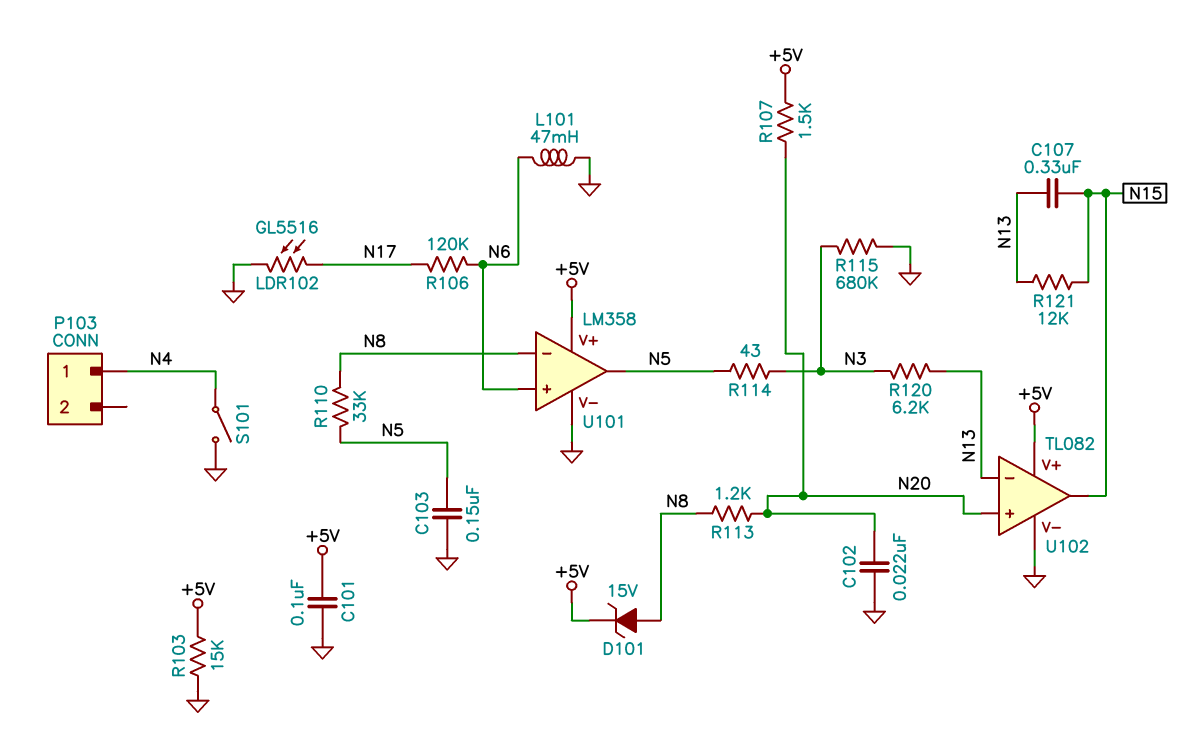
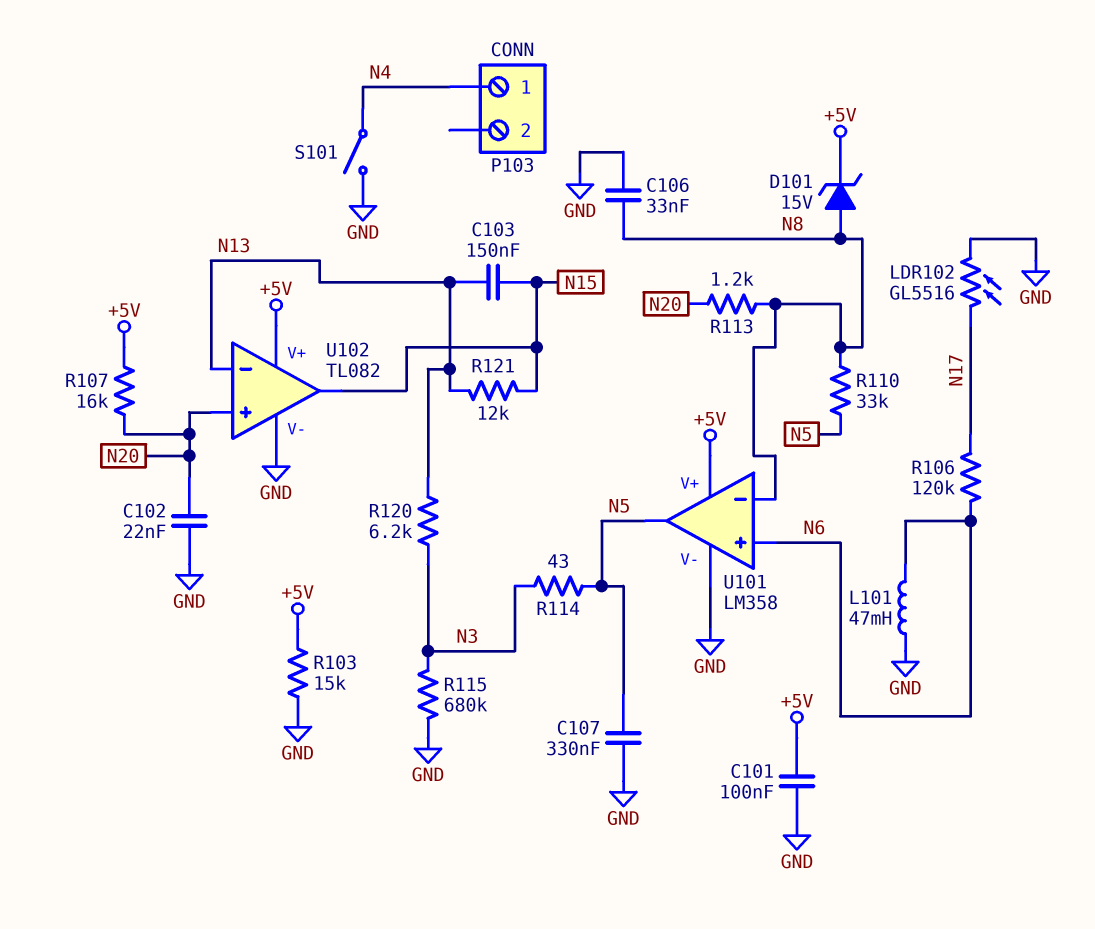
C103: 150nF (GND, N5) -> 150nF (N13, N15)
C106: none -> 33nF (GND, N8)
C107: 330nF (N13, N15) -> 330nF (GND, N5)
R107: 1.5k (+5V, N20) -> 16k (+5V, N20)

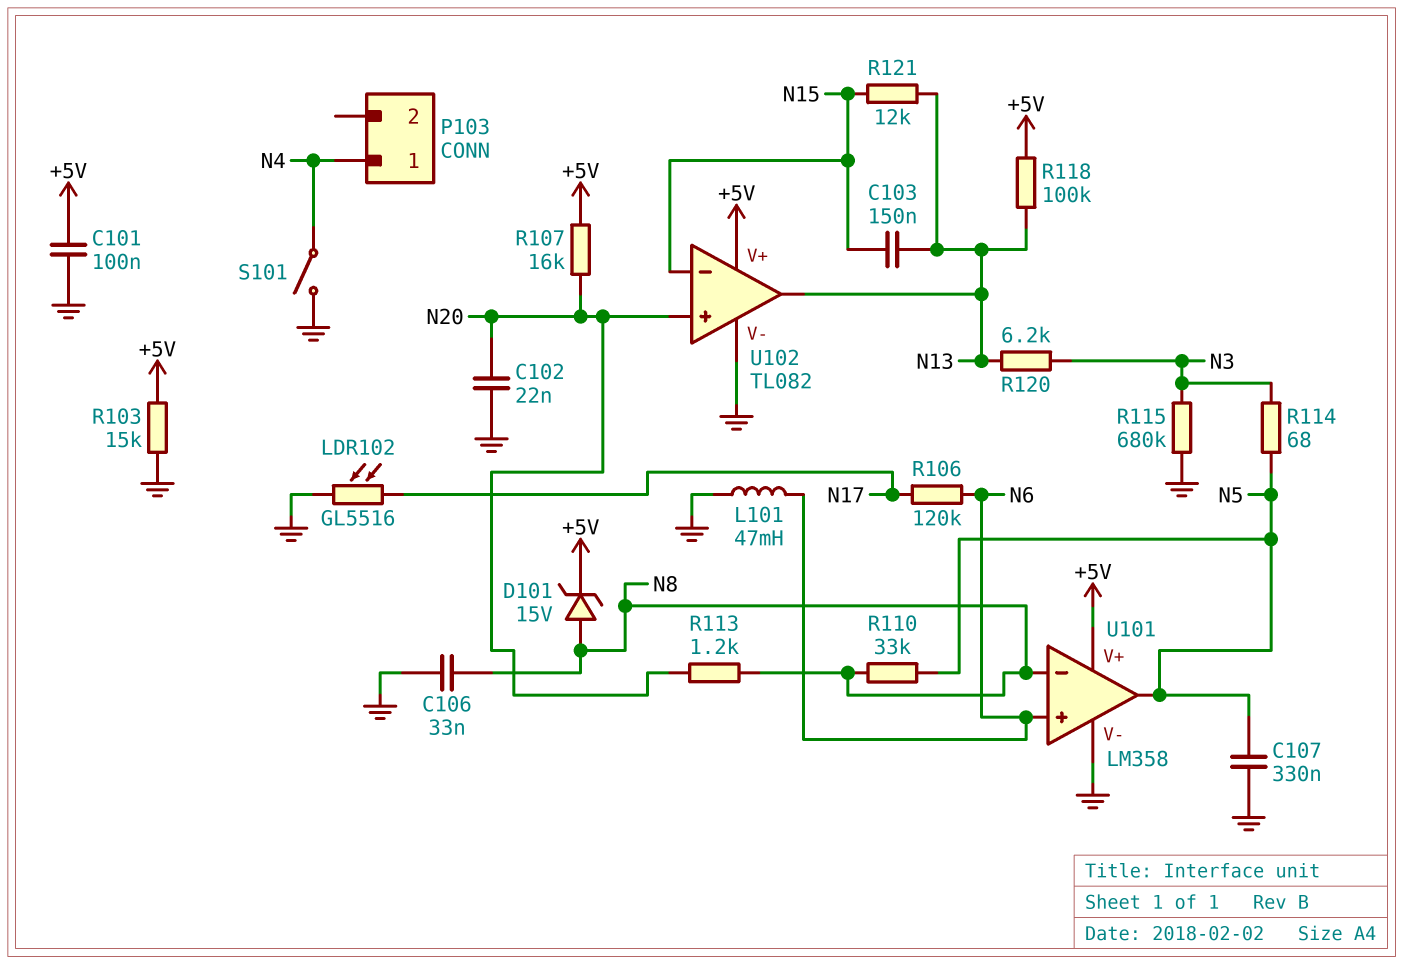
R114: 43 (N3, N5) -> 68 (N3, N5)
R118: none -> 100k (+5V, N13)
U102 pin in-: N13 -> N15
U102 pin out: N15 -> N13

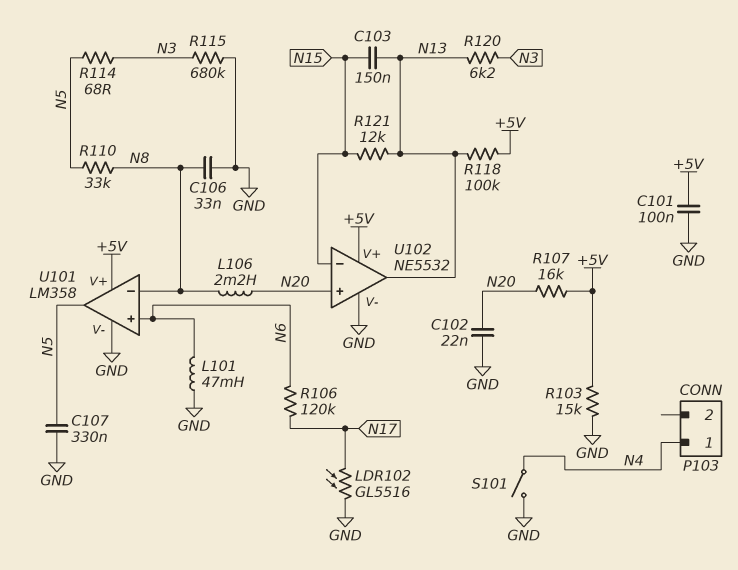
D101: zener 15V (A N8, K +5V) -> none
L106: none -> 2.2mH (N8, N20)
R113: 1.2k (N8, N20) -> none
U102: TL082 -> NE5532

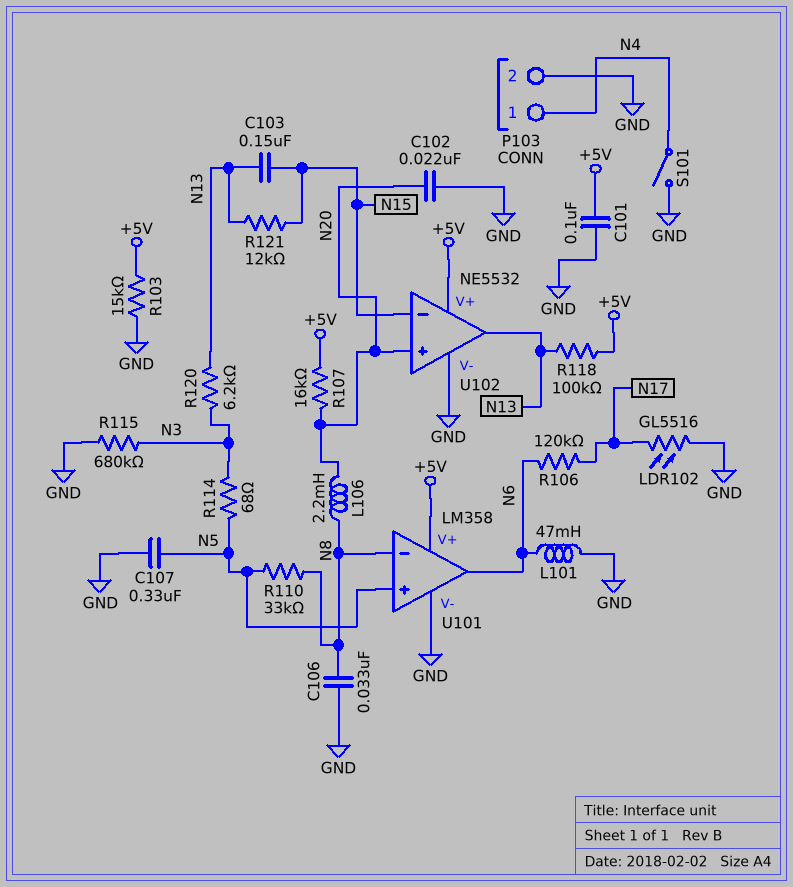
P103 pin 2: none -> GND
U101 pin in+: N6 -> N5
U101 pin out: N5 -> N6

